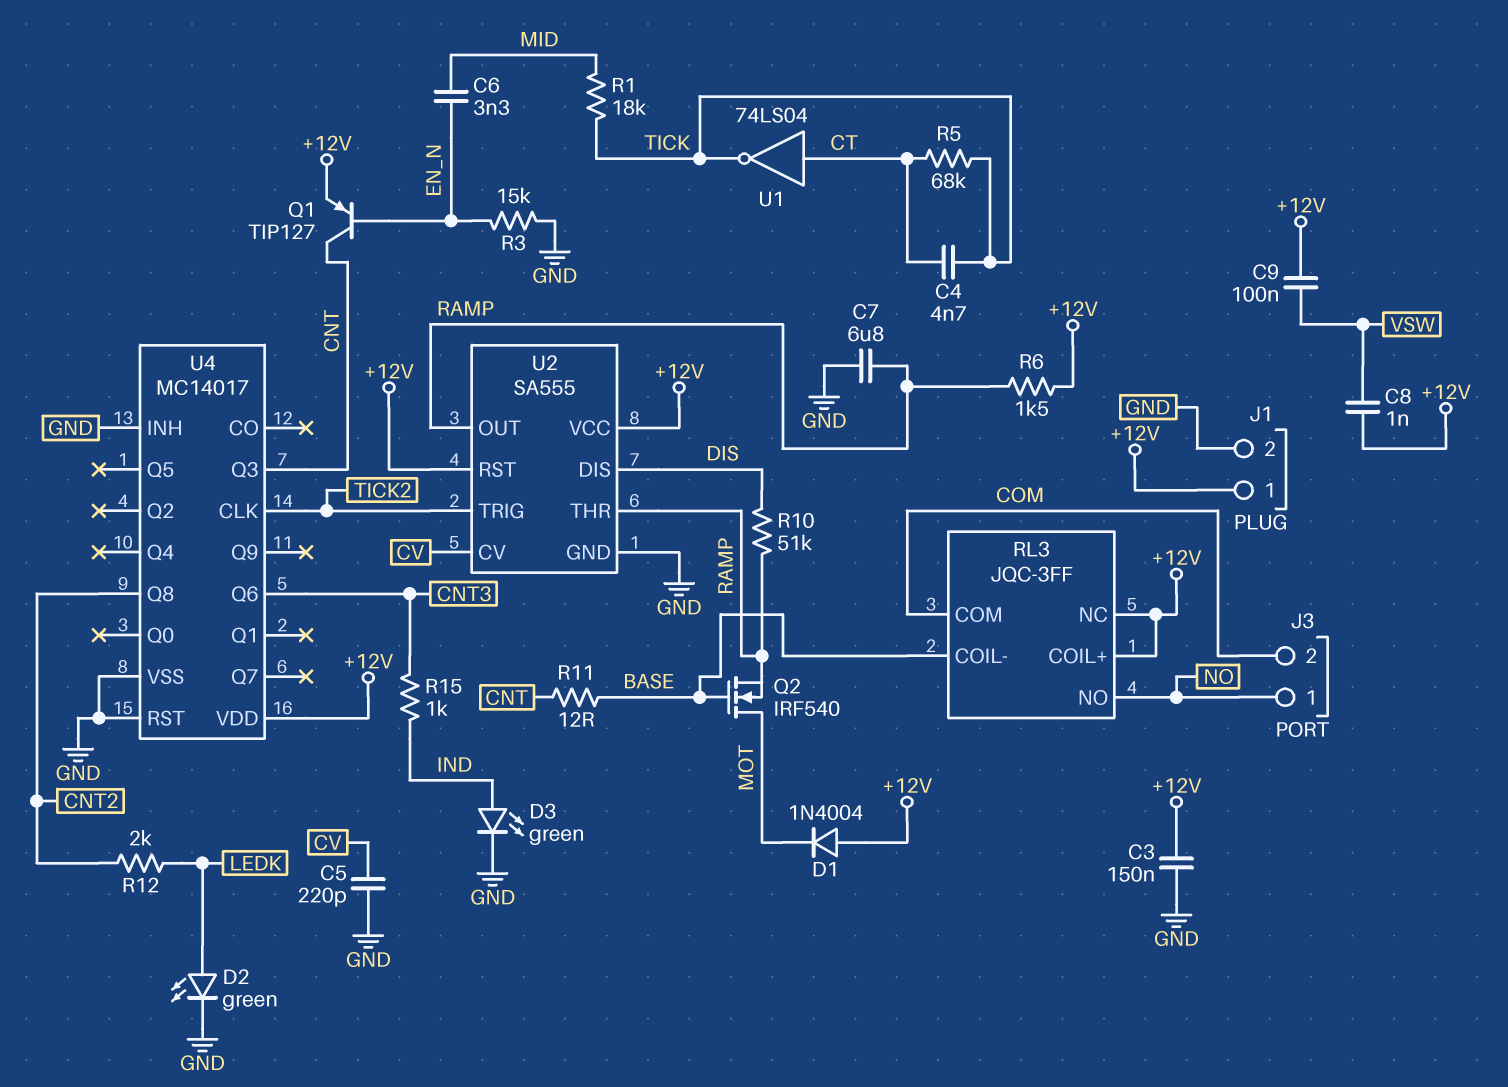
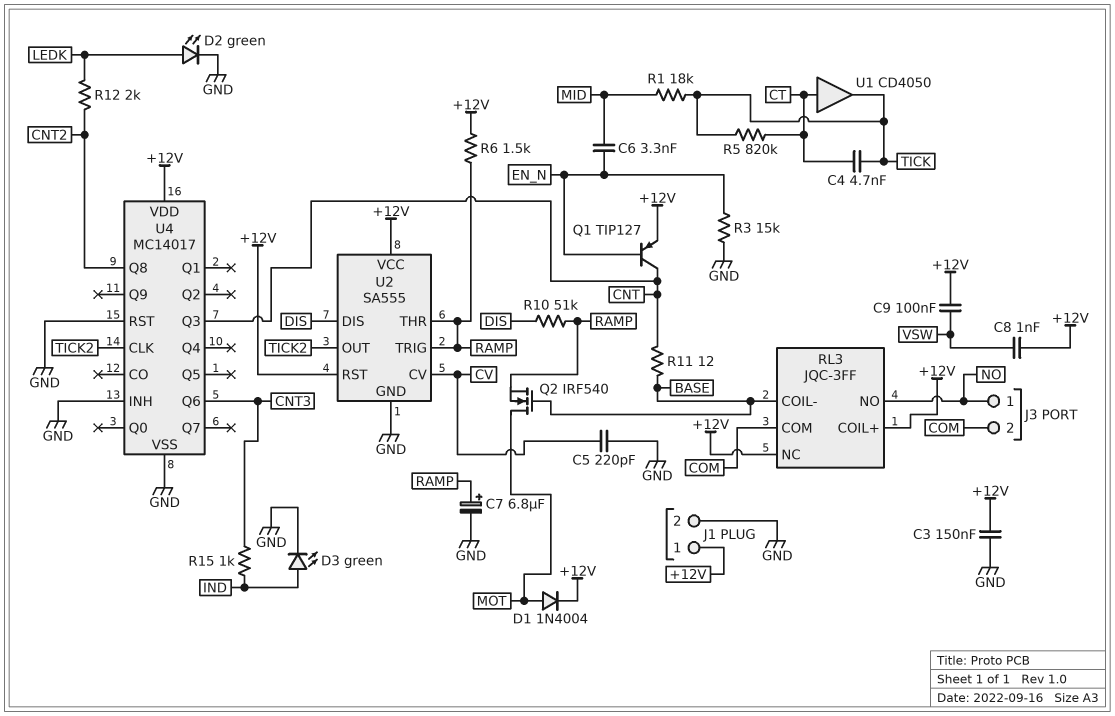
C7: 6.8uF (GND, RAMP) -> 6.8uF (plus RAMP, minus GND)
D1: diode 1N4004 (A +12V, K MOT) -> diode 1N4004 (A MOT, K +12V)
R5: 68k (CT, TICK) -> 820k (CT, TICK)
U1: NOT 74LS04 (in CT, out TICK) -> buffer CD4050 (in CT, out TICK)
U2 pin OUT: RAMP -> TICK2
U2 pin TRIG: TICK2 -> RAMP

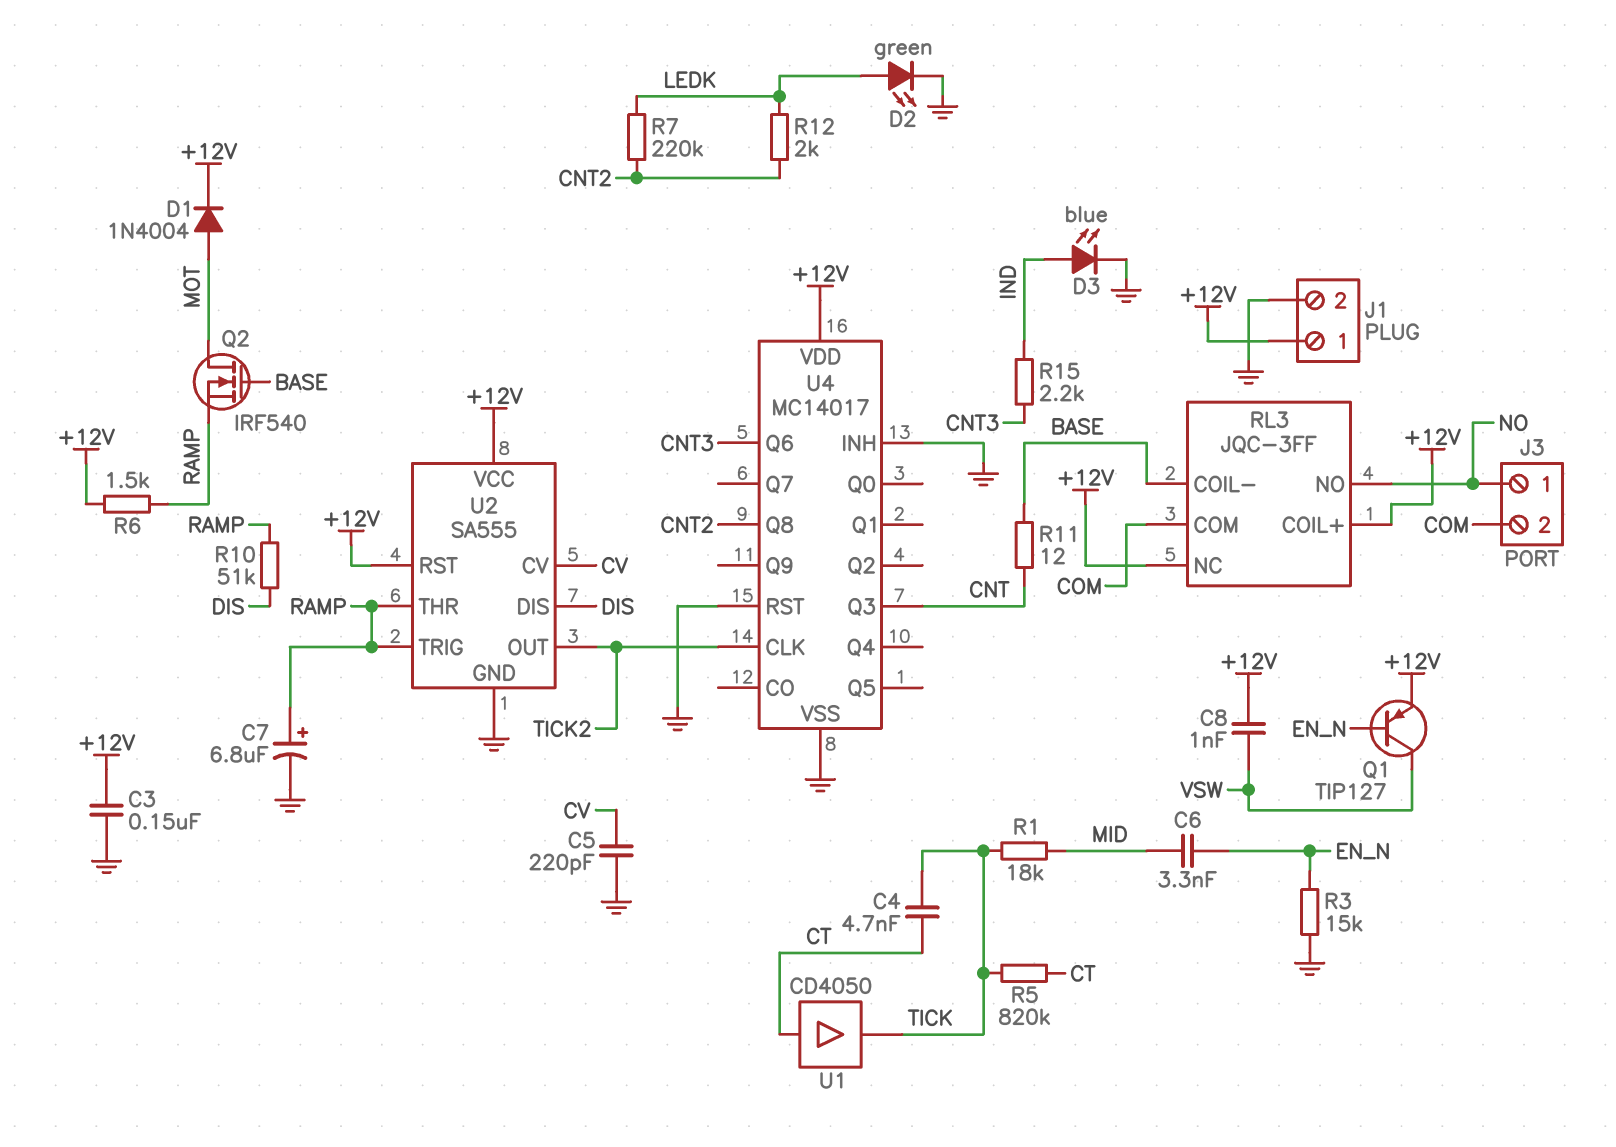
C9: 100nF (+12V, VSW) -> none
D3: LED green (A IND, K GND) -> LED blue (A IND, K GND)
Q1: PNP TIP127 (B EN_N, C CNT, E +12V) -> PNP TIP127 (B EN_N, C VSW, E +12V)
R7: none -> 220k (CNT2, LEDK)
R15: 1k (CNT3, IND) -> 2.2k (CNT3, IND)

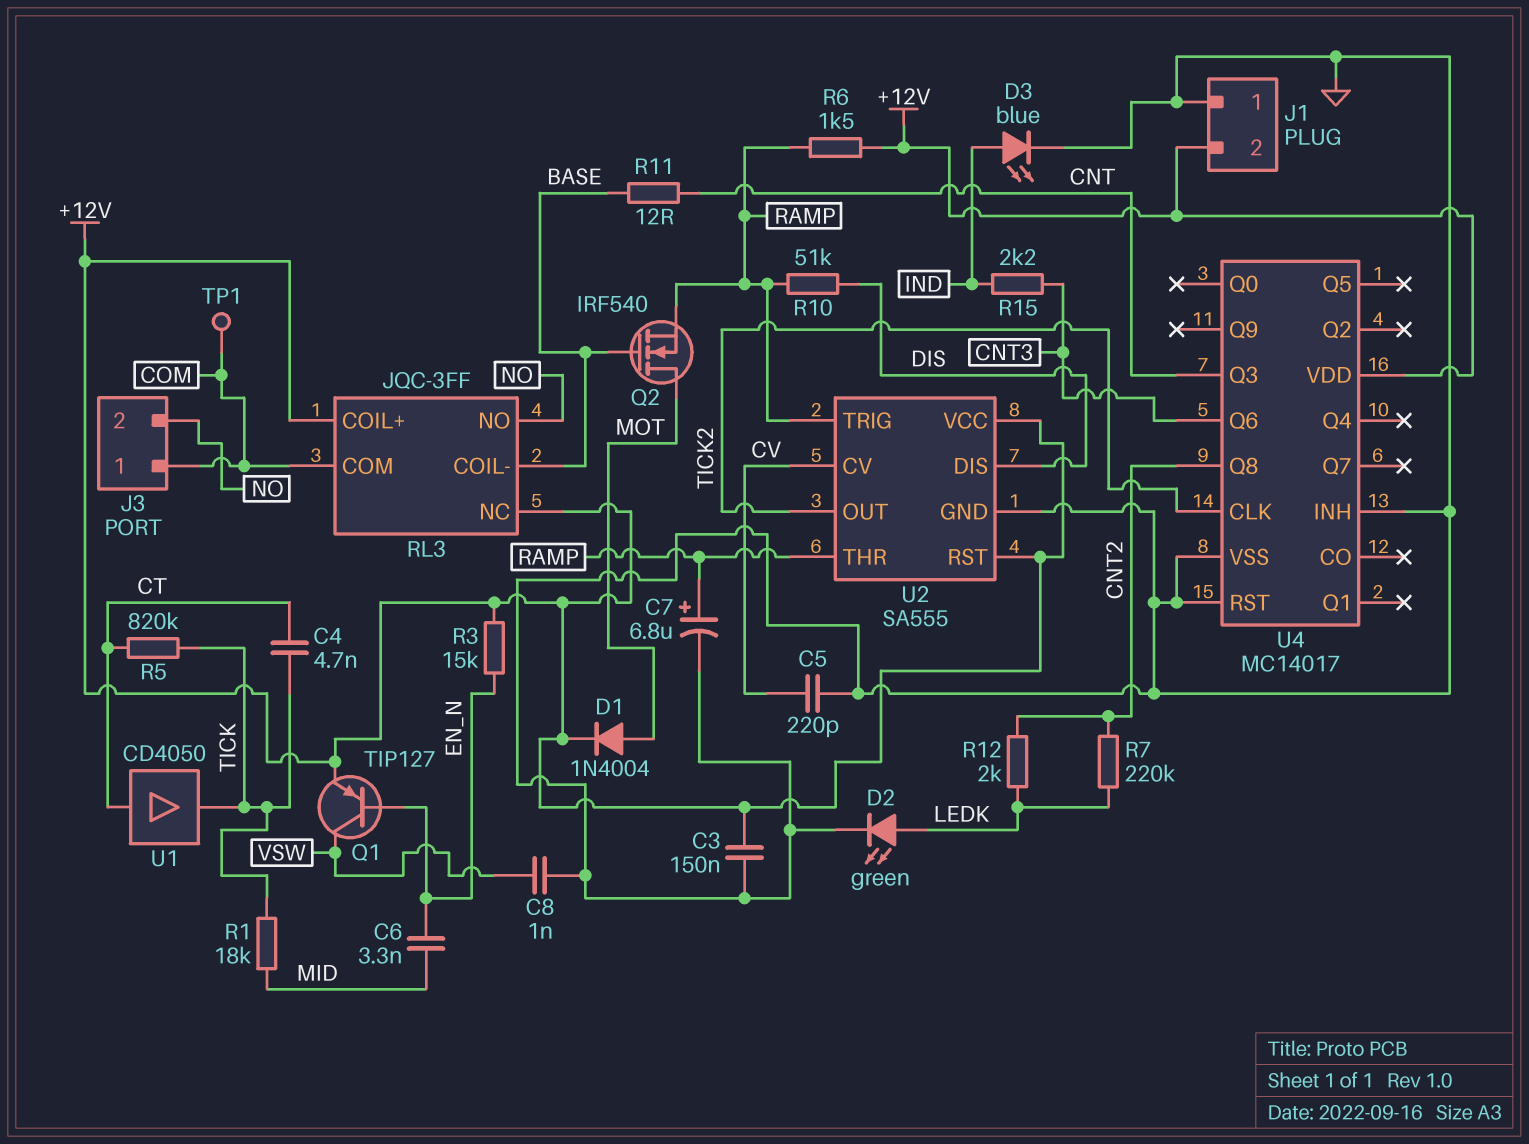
C8: 1nF (+12V, VSW) -> 1nF (GND, VSW)
J1 pin 1: +12V -> GND
J1 pin 2: GND -> +12V
J3 pin 1: NO -> COM
J3 pin 2: COM -> NO
R3: 15k (EN_N, GND) -> 15k (+12V, EN_N)
TP1: none -> test point (COM)

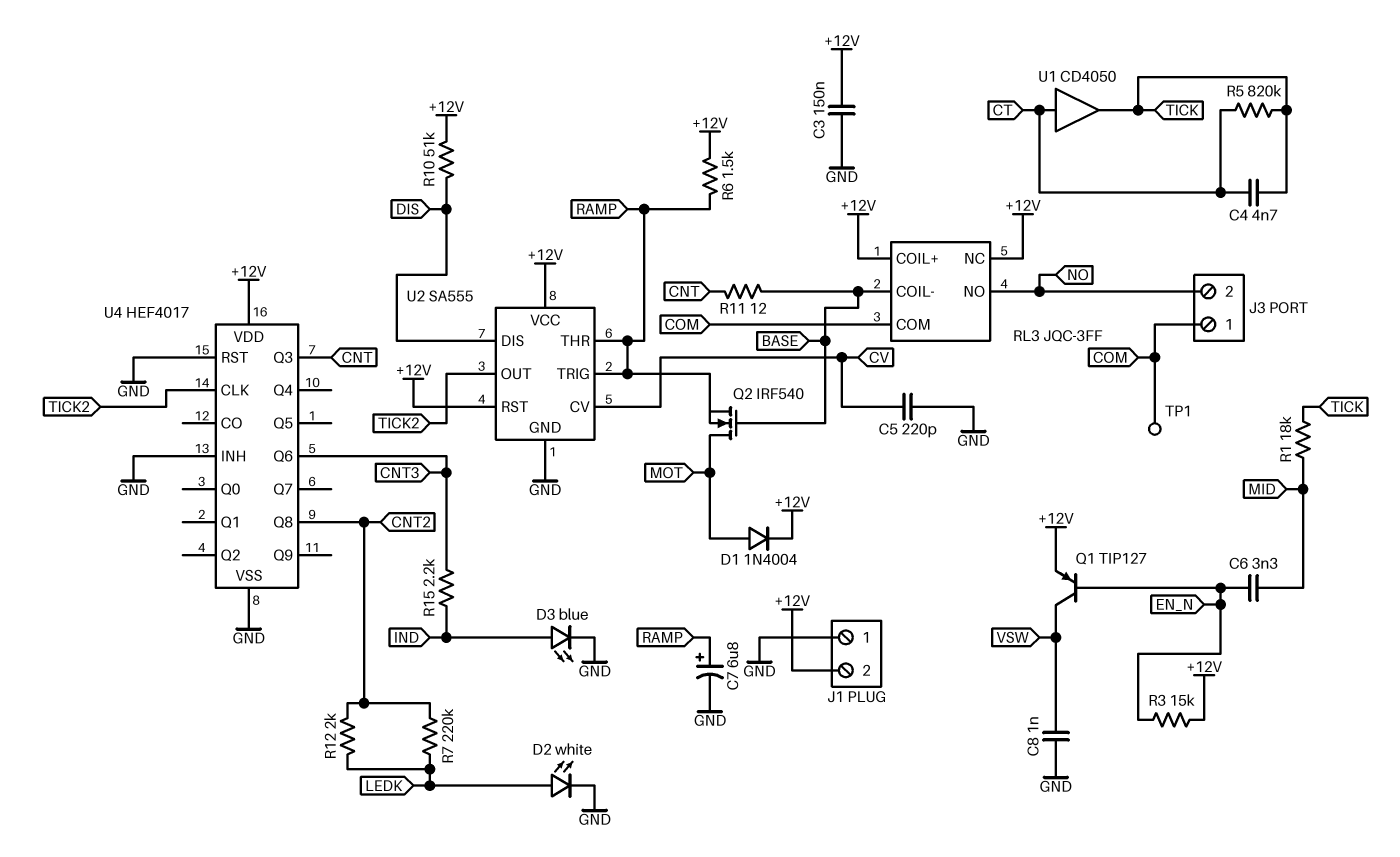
D2: LED green (A LEDK, K GND) -> LED white (A LEDK, K GND)
R10: 51k (DIS, RAMP) -> 51k (+12V, DIS)
U4: MC14017 -> HEF4017

